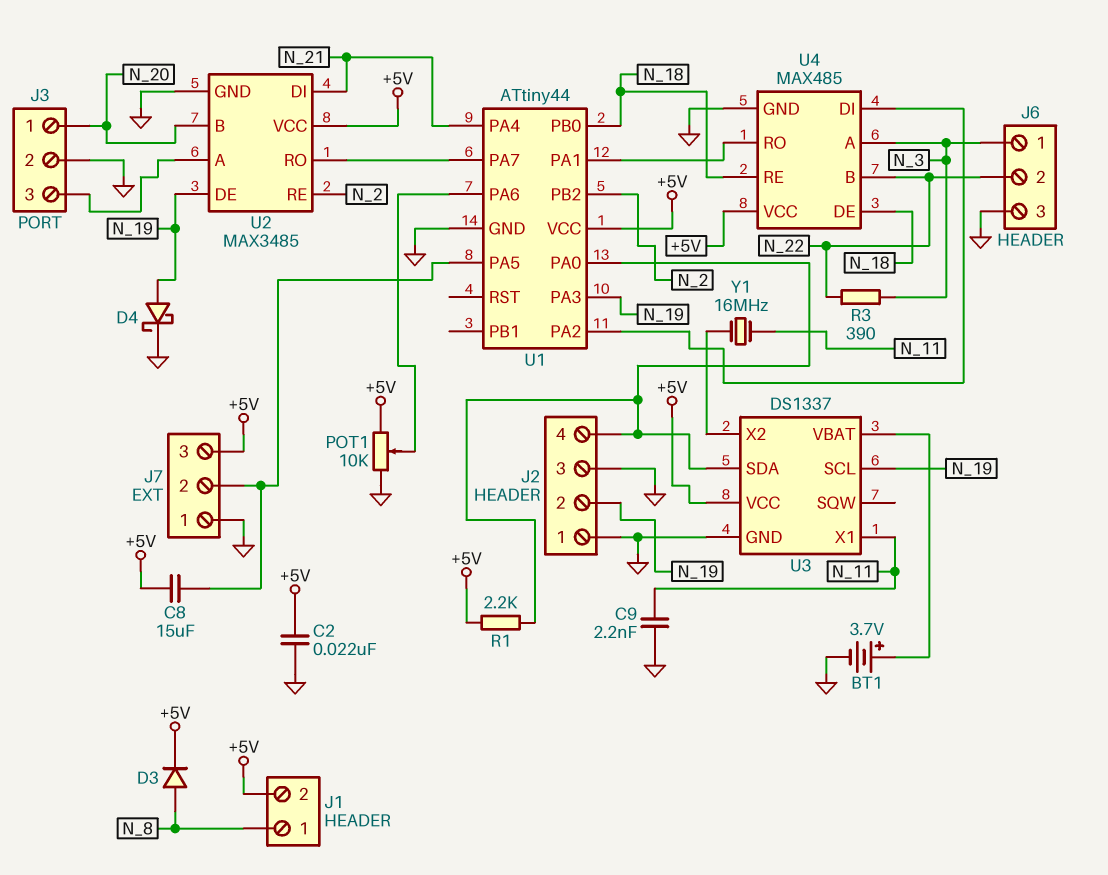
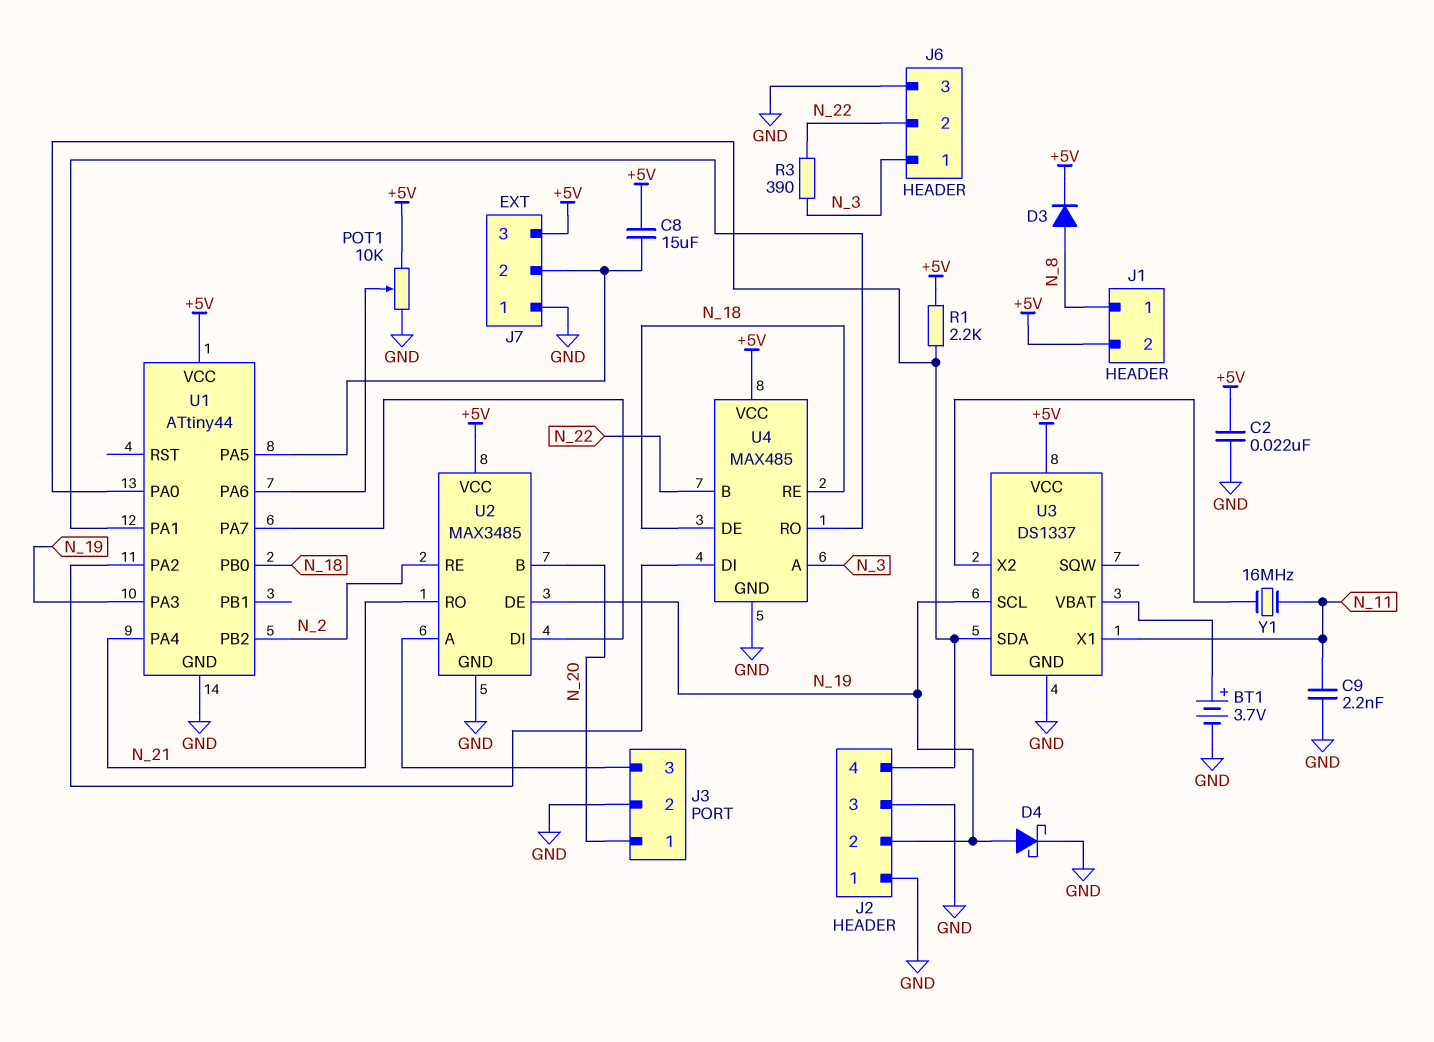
U2 pin DI: N_21 -> U1/PA7
U2 pin RO: U1/PA7 -> N_21

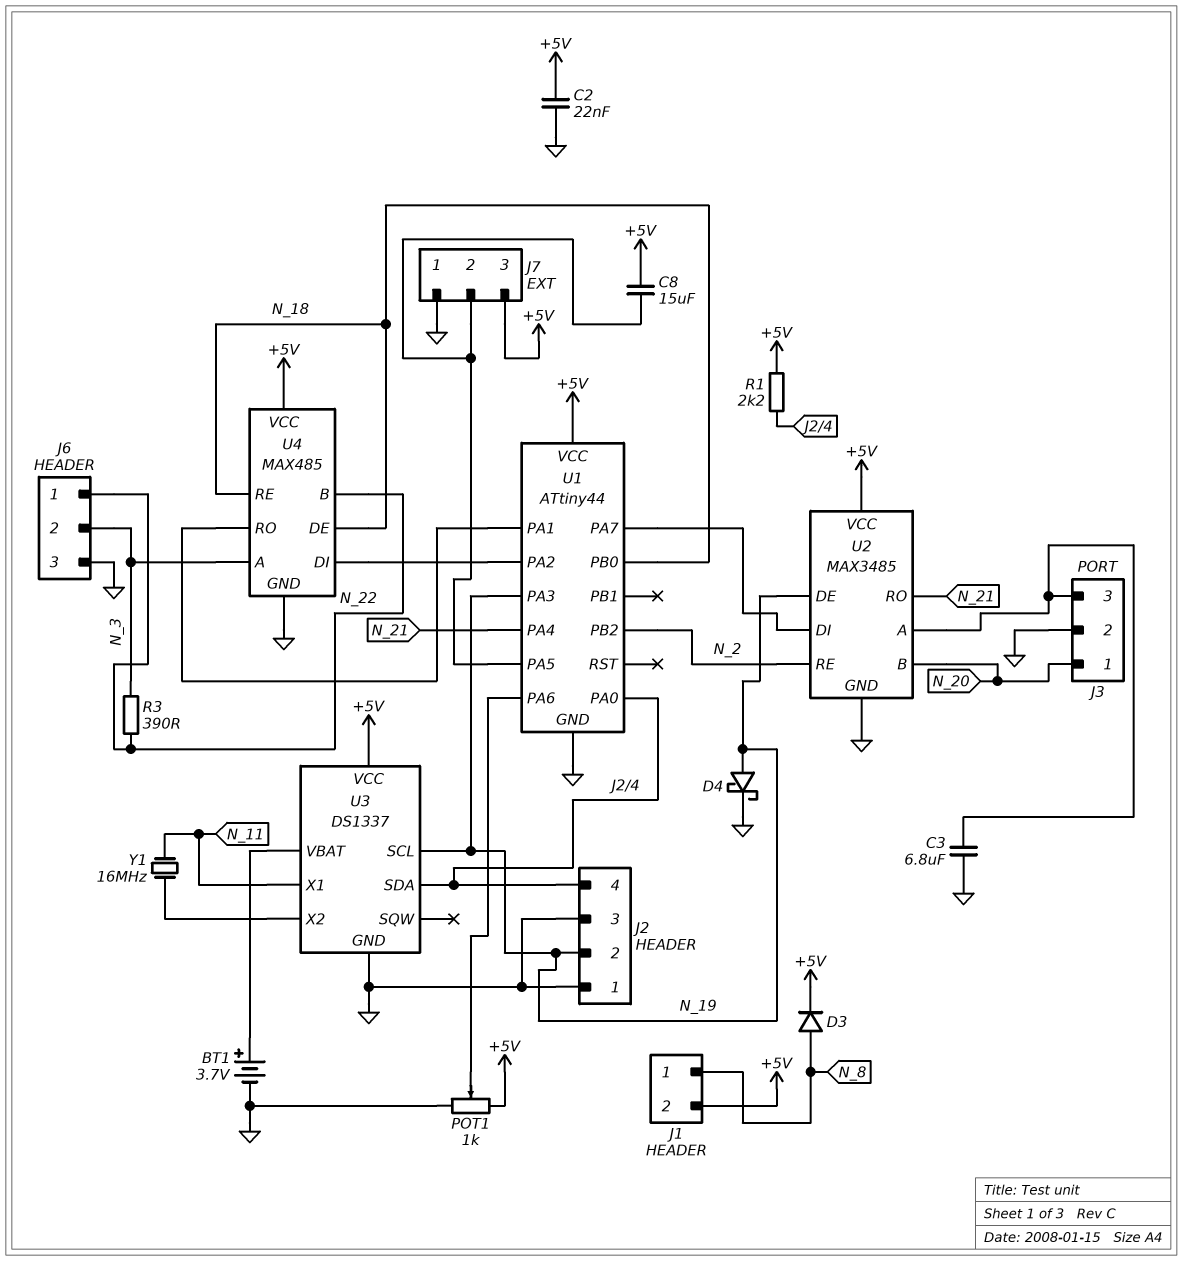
C3: none -> 6.8uF (GND, J3/3)
C9: 2.2nF (GND, N_11) -> none
J6 pin 1: N_3 -> N_22
J6 pin 2: N_22 -> N_3
POT1: 10k (+5V, GND, wiper U1/PA6) -> 1k (+5V, GND, wiper U1/PA6)

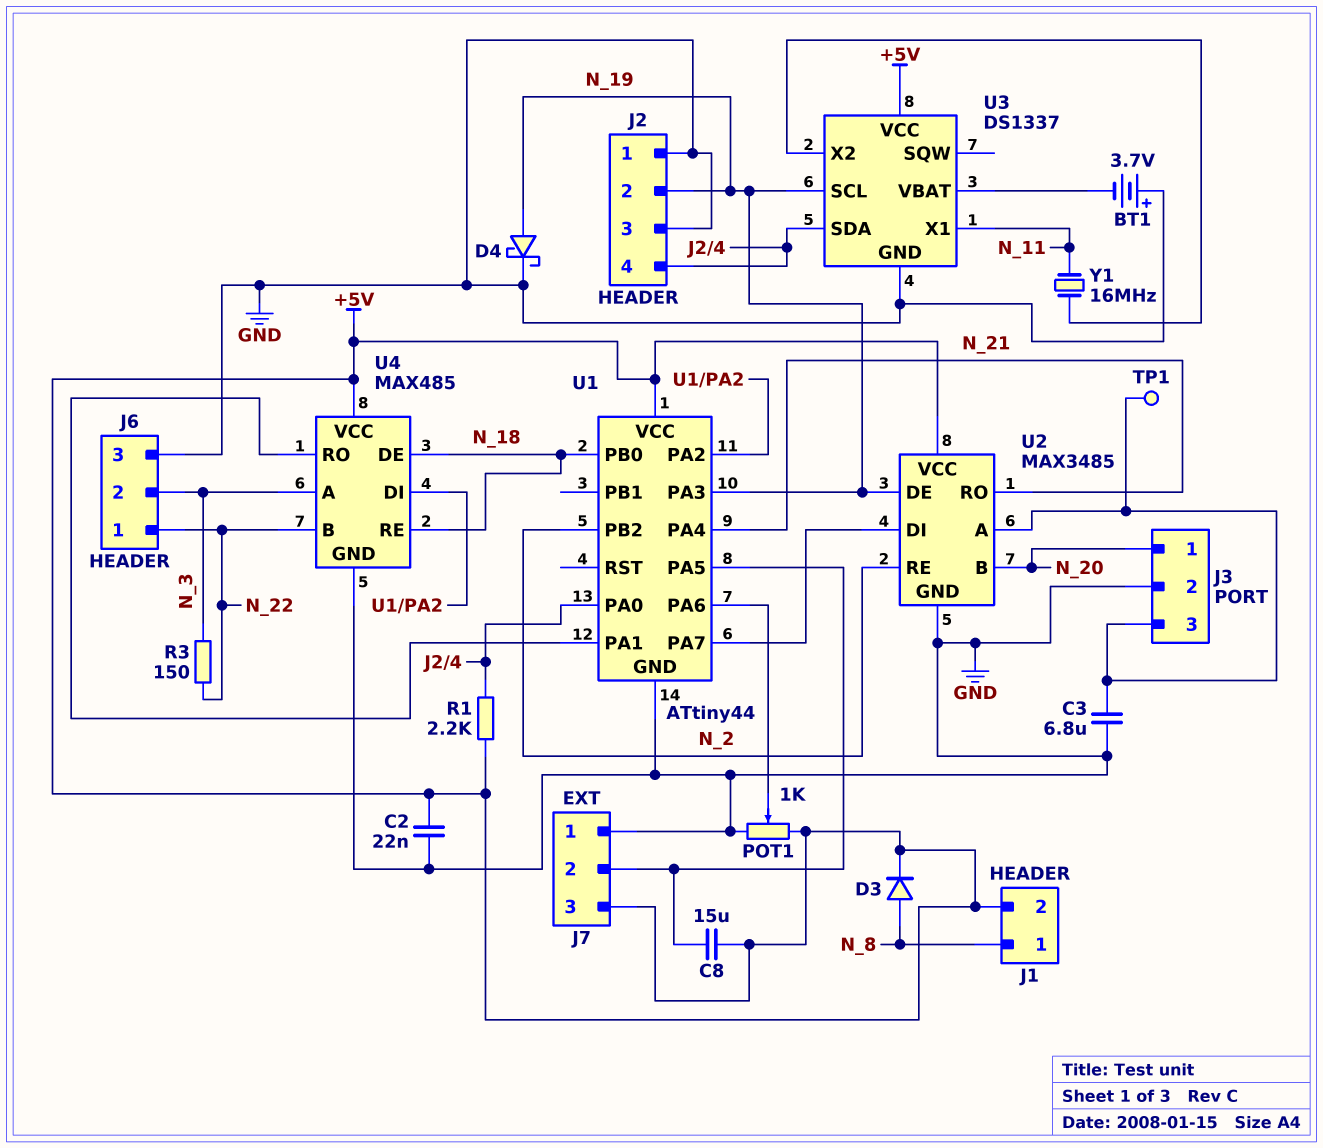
BT1: 3.7V (plus U3/VBAT, minus GND) -> 3.7V (plus GND, minus U3/VBAT)
R3: 390 (N_3, N_22) -> 150 (N_3, N_22)
TP1: none -> test point (J3/3)

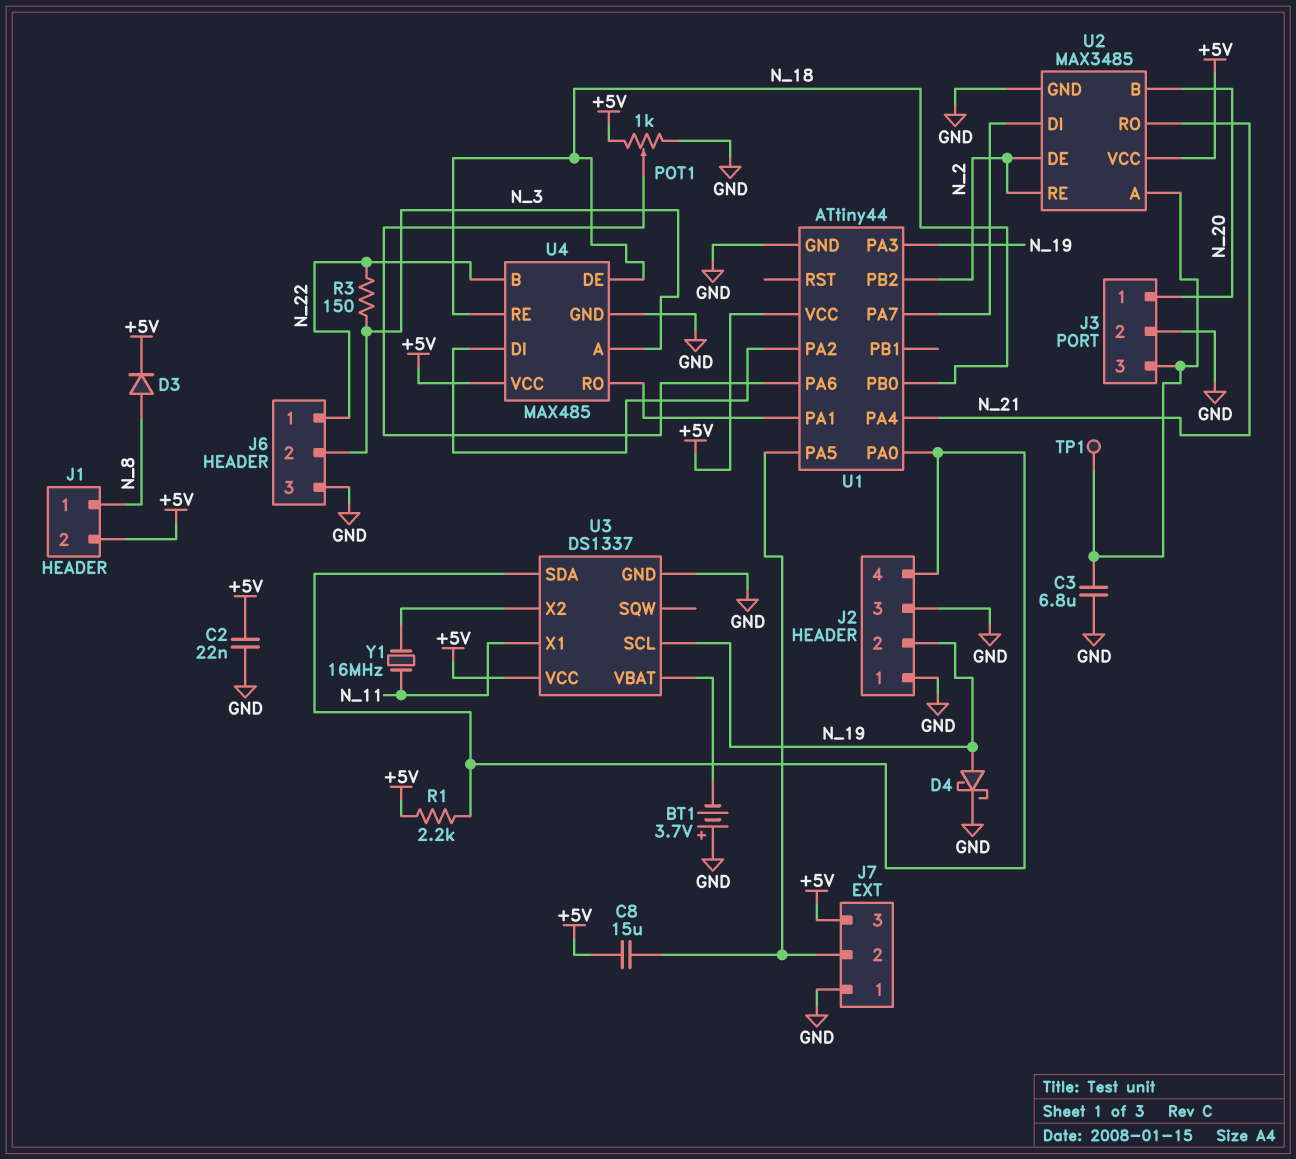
U2 pin DE: N_19 -> N_2

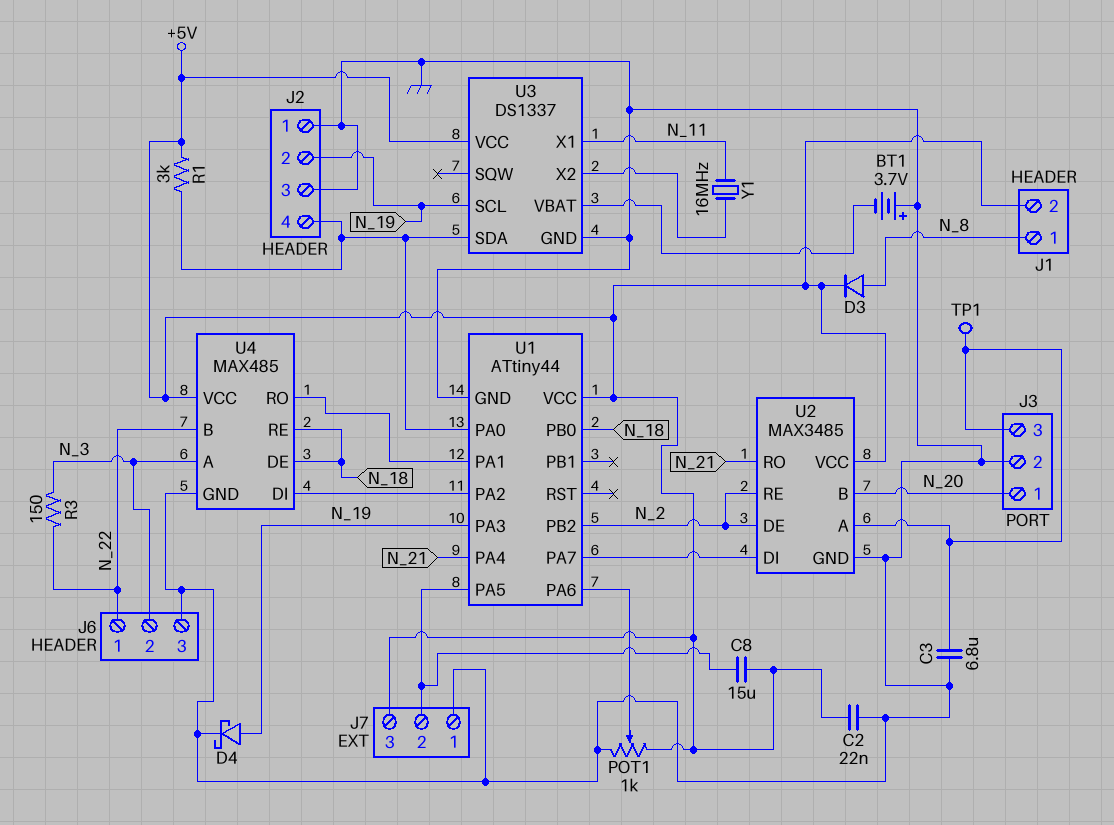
R1: 2.2k (+5V, J2/4) -> 3k (+5V, J2/4)

